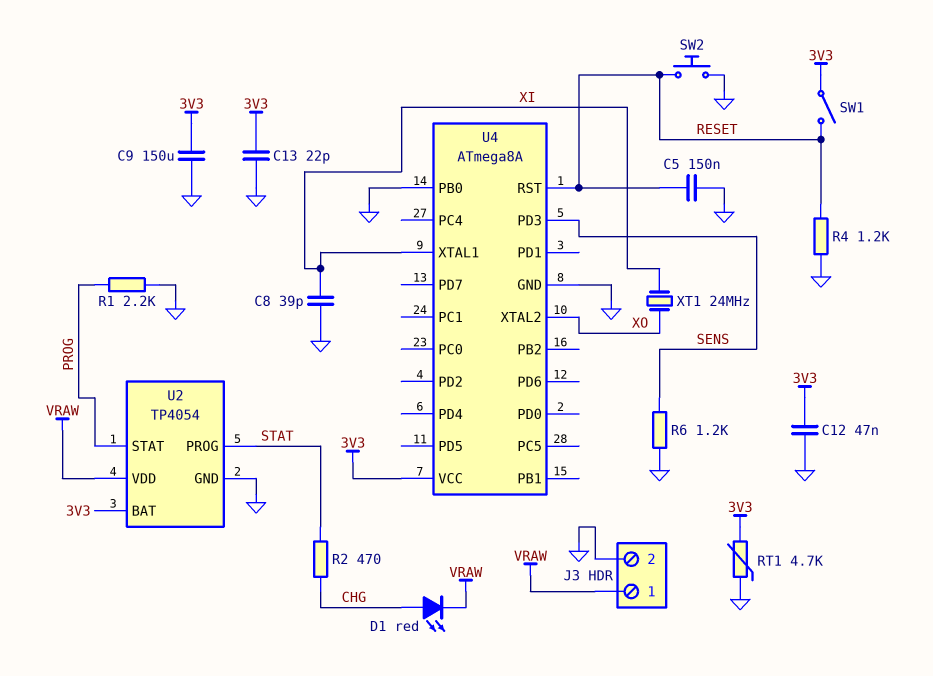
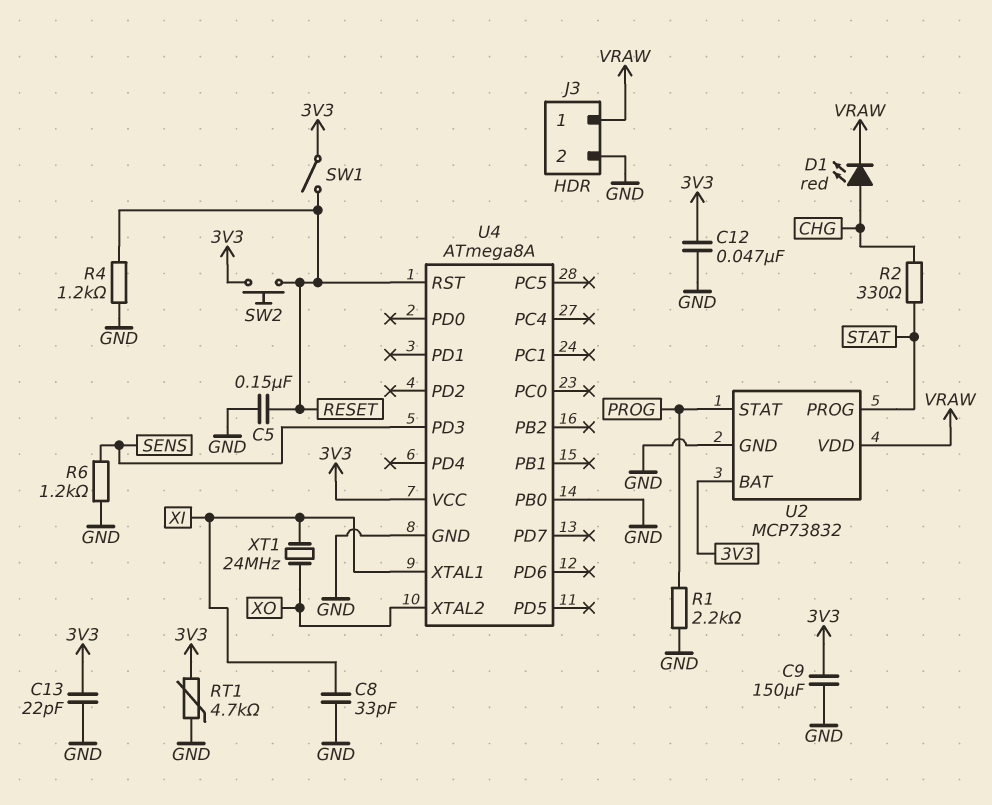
C8: 39pF (GND, XI) -> 33pF (GND, XI)
R2: 470 (CHG, STAT) -> 330 (CHG, STAT)
SW2: button (GND, RESET) -> button (3V3, RESET)
U2: TP4054 -> MCP73832

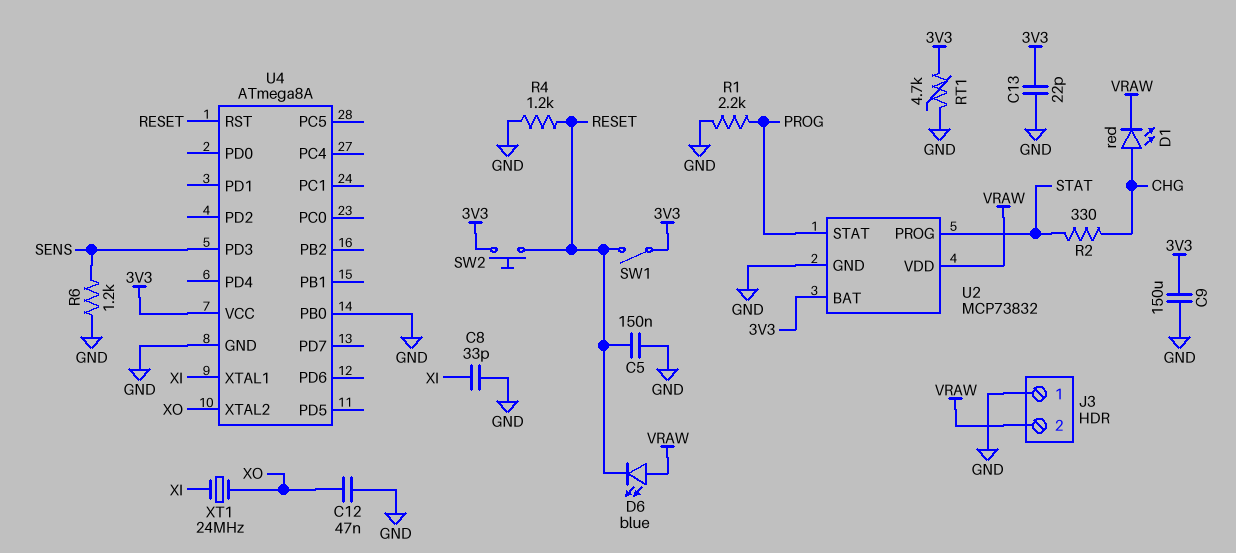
C12: 47nF (3V3, GND) -> 47nF (GND, XO)
D6: none -> LED blue (A VRAW, K RESET)
J3 pin 1: VRAW -> GND
J3 pin 2: GND -> VRAW

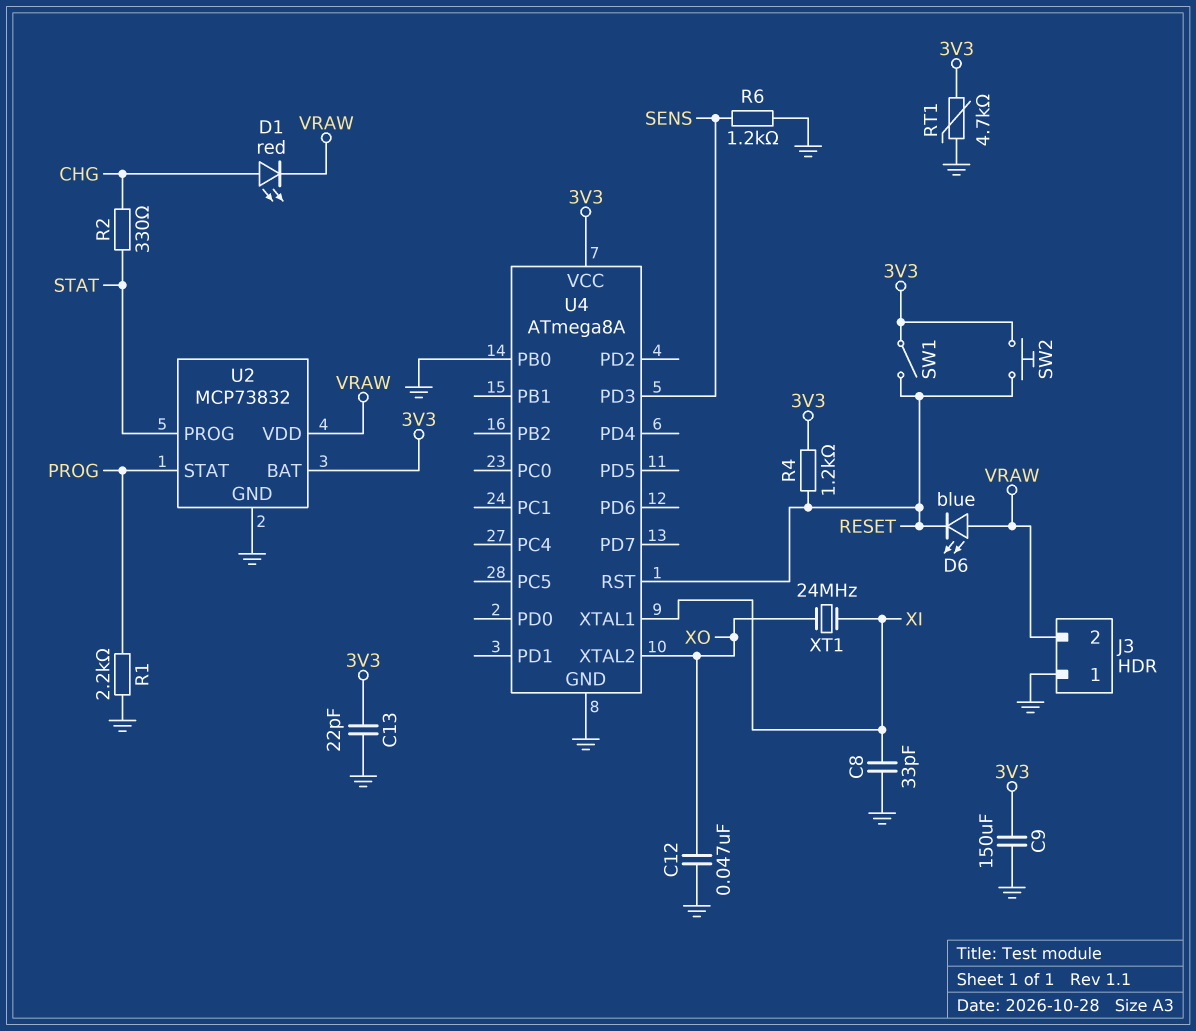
C5: 150nF (GND, RESET) -> none
R4: 1.2k (GND, RESET) -> 1.2k (3V3, RESET)

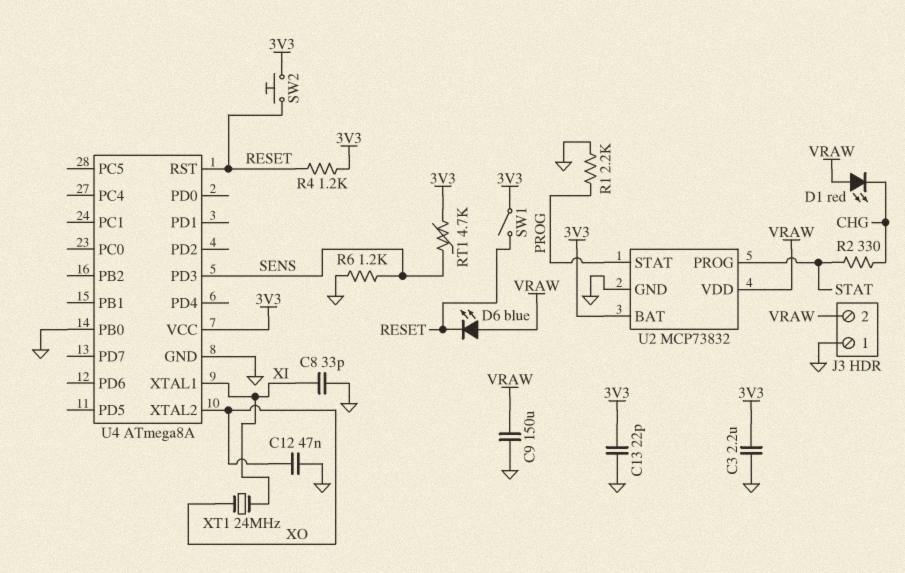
C3: none -> 2.2uF (3V3, GND)
C9: 150uF (3V3, GND) -> 150uF (GND, VRAW)
D1: LED red (A CHG, K VRAW) -> LED red (A VRAW, K CHG)
RT1: 4.7k (3V3, GND) -> 4.7k (3V3, SENS)

